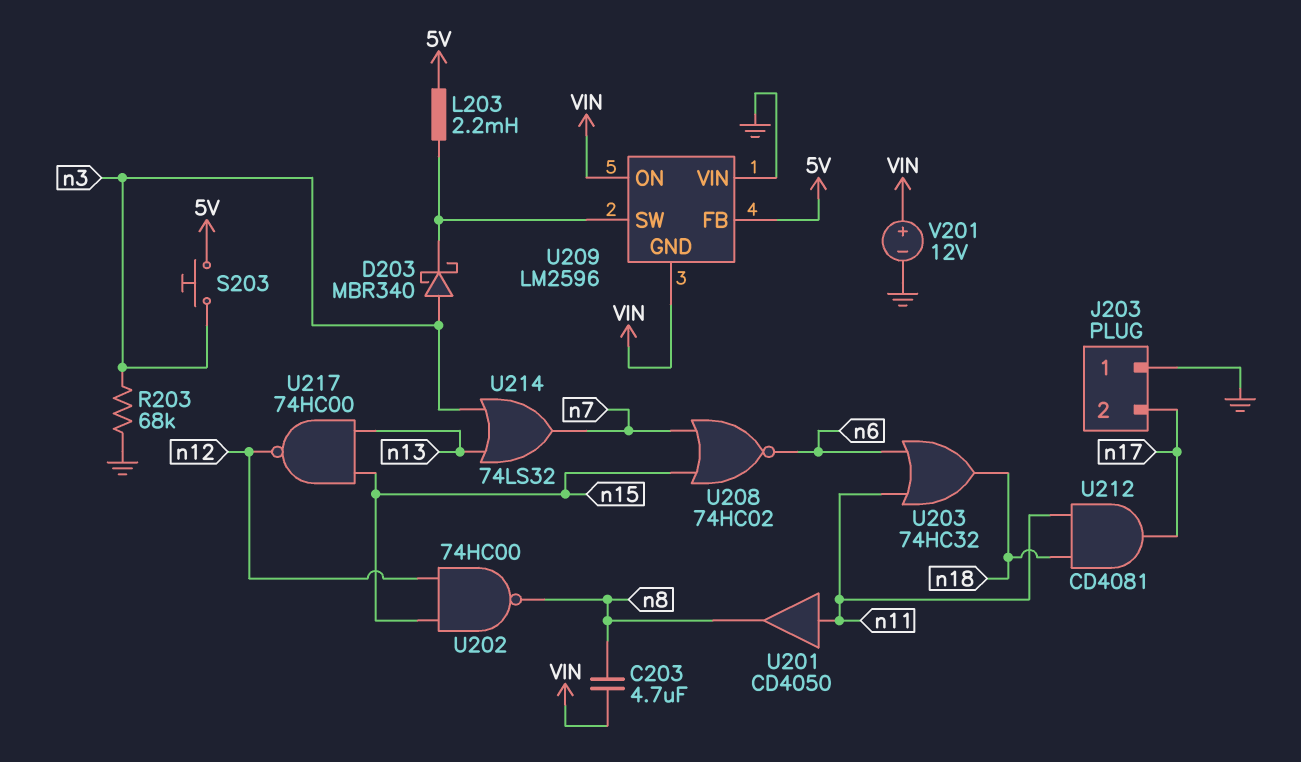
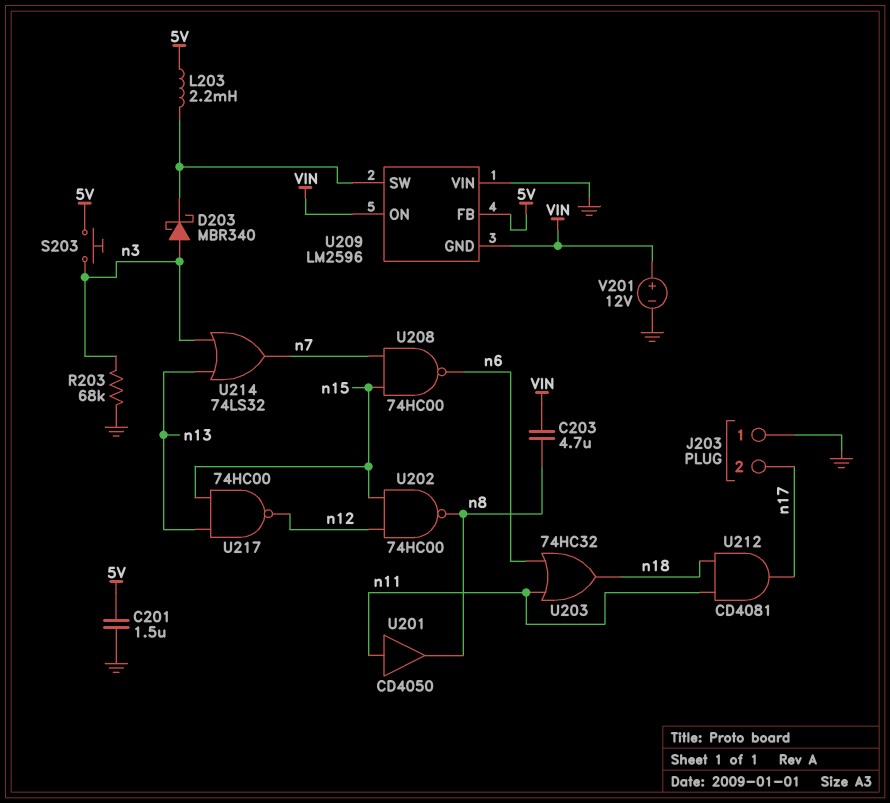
C201: none -> 1.5uF (5V, GND)
U208: NOR 74HC02 (in n7, in n15, out n6) -> NAND 74HC00 (in n7, in n15, out n6)

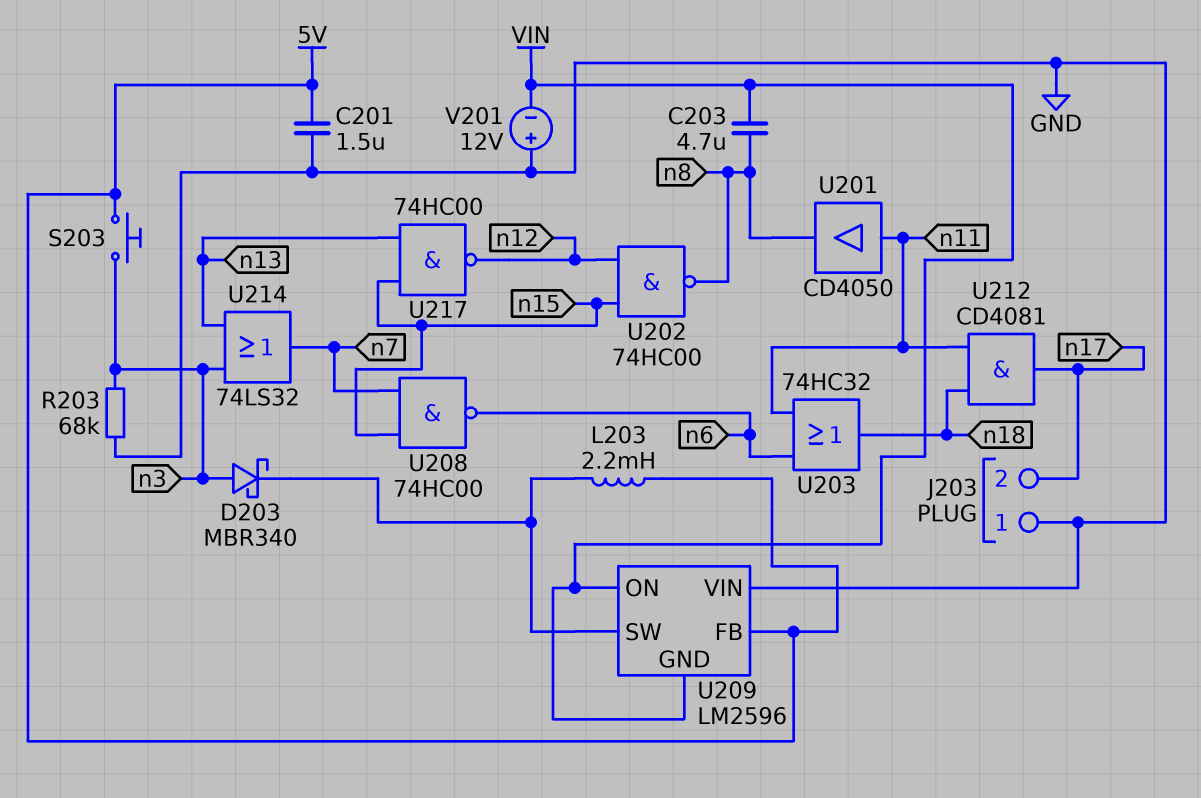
V201: 12V (plus VIN, minus GND) -> 12V (plus GND, minus VIN)

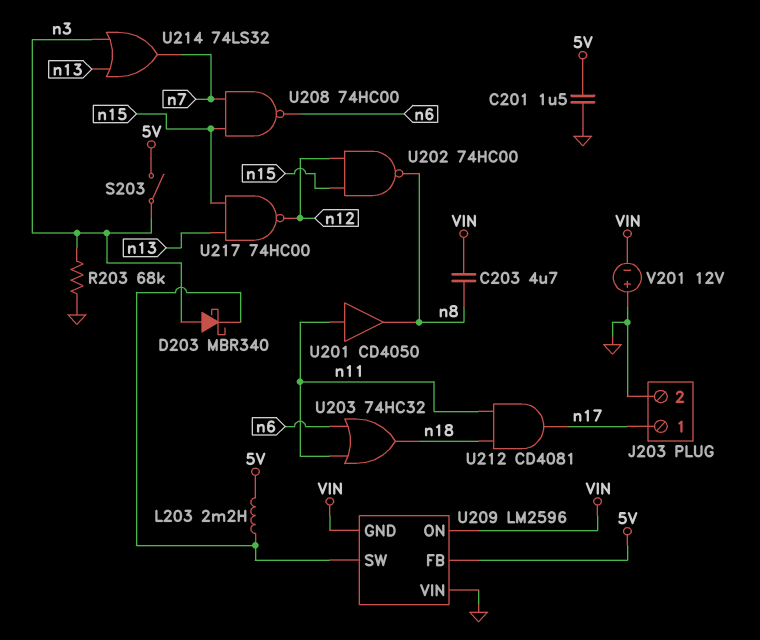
J203 pin 1: GND -> n17
J203 pin 2: n17 -> GND
S203: button (5V, n3) -> switch (5V, n3)

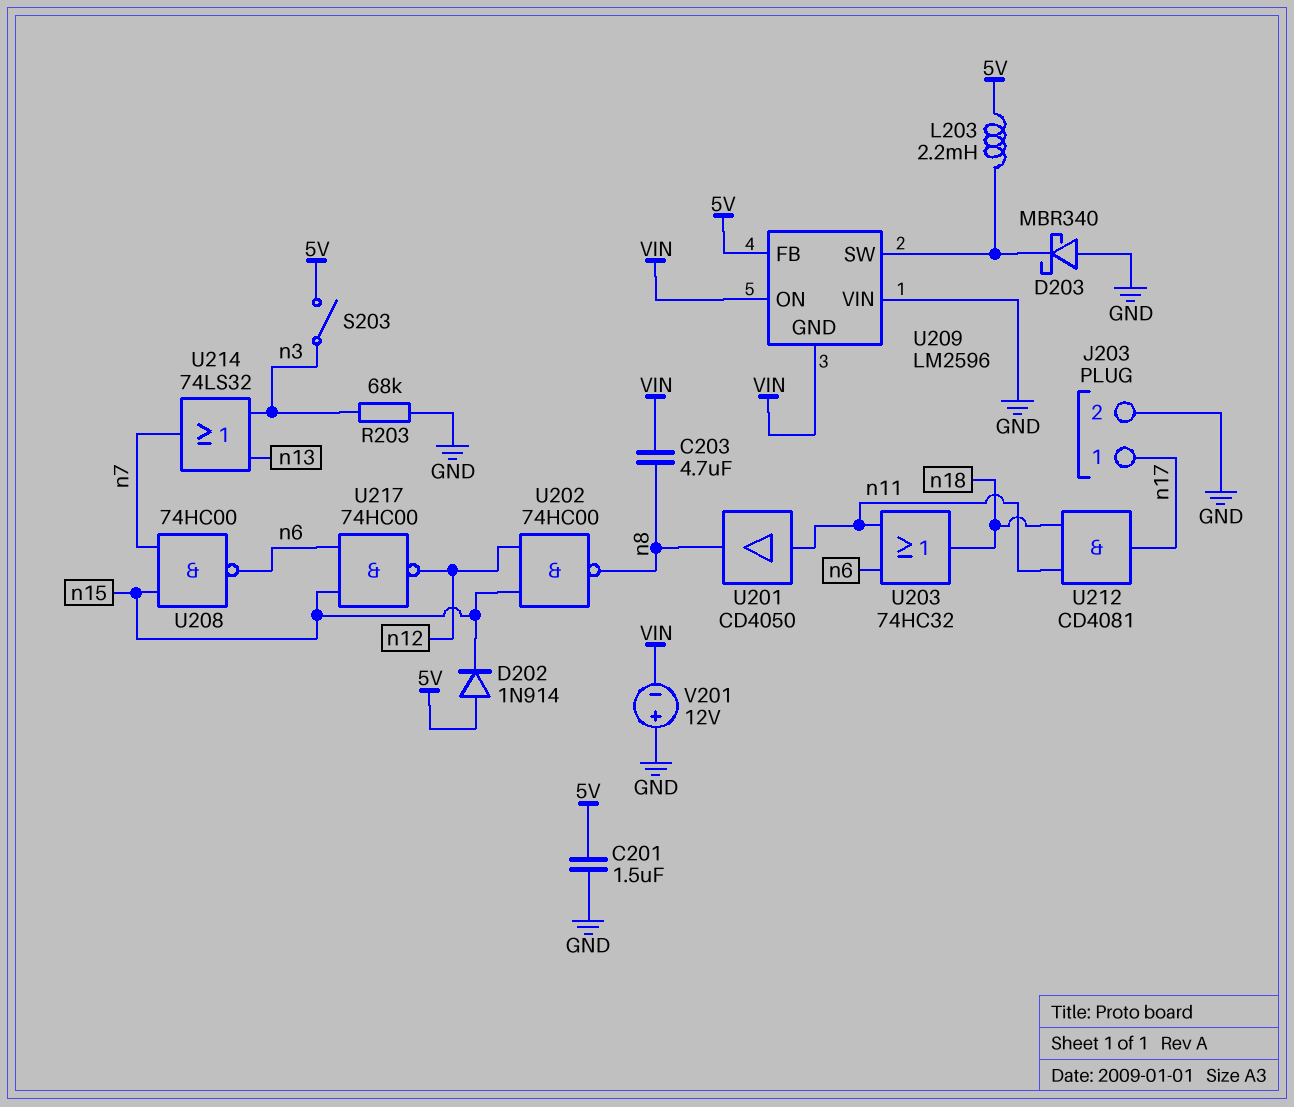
D202: none -> diode 1N914 (A 5V, K n15)
D203: schottky MBR340 (A n3, K U209/SW) -> schottky MBR340 (A GND, K U209/SW)
U217: NAND 74HC00 (in n13, in n15, out n12) -> NAND 74HC00 (in n6, in n15, out n12)

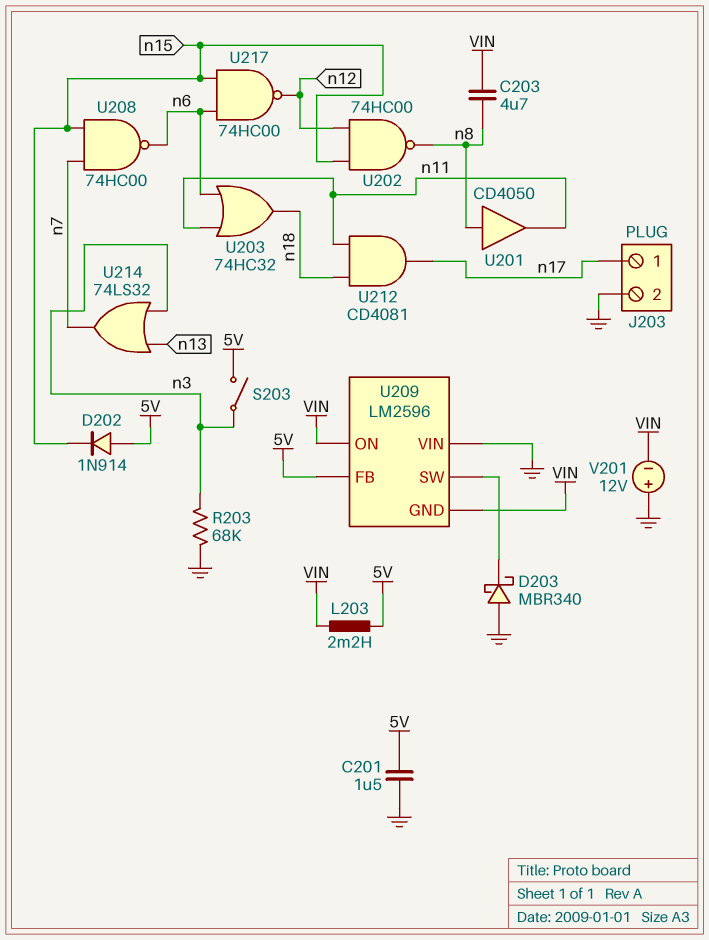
L203: 2.2mH (5V, U209/SW) -> 2.2mH (5V, VIN)
U201: buffer CD4050 (in n11, out n8) -> buffer CD4050 (in n8, out n11)

